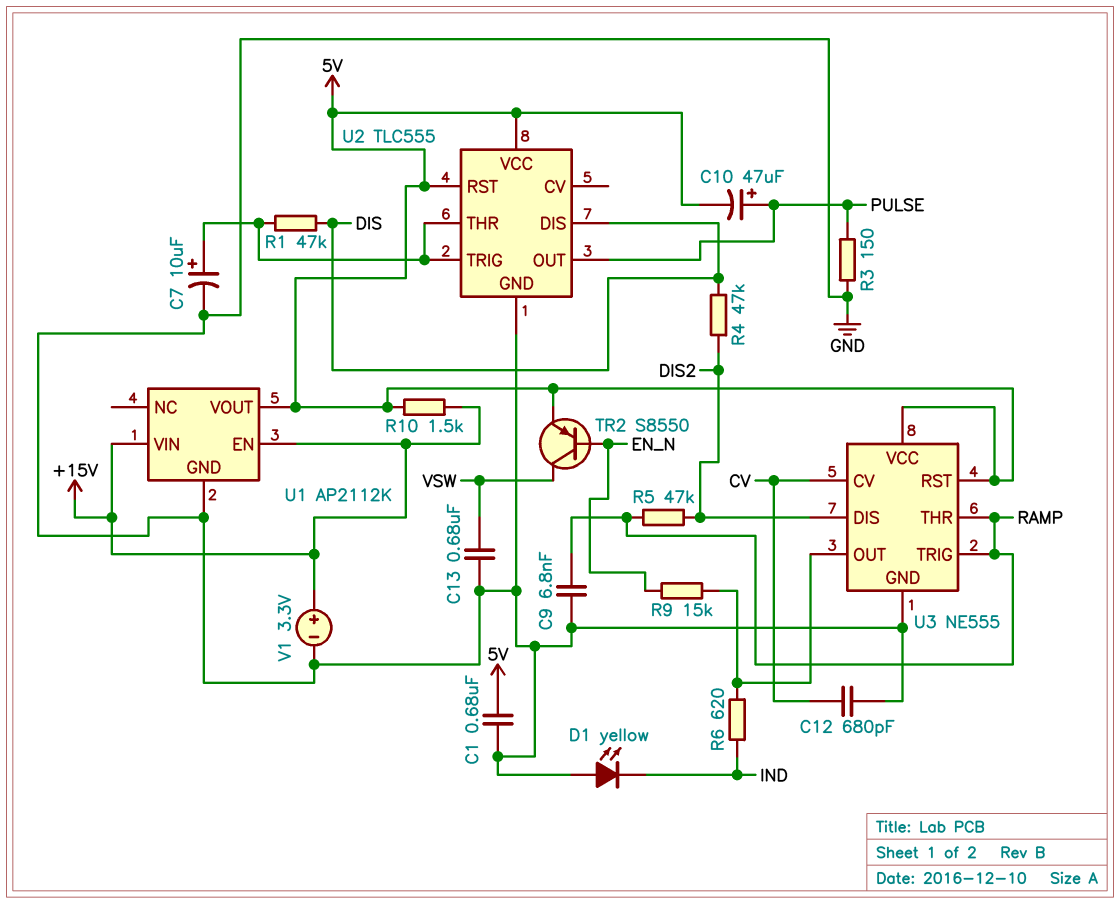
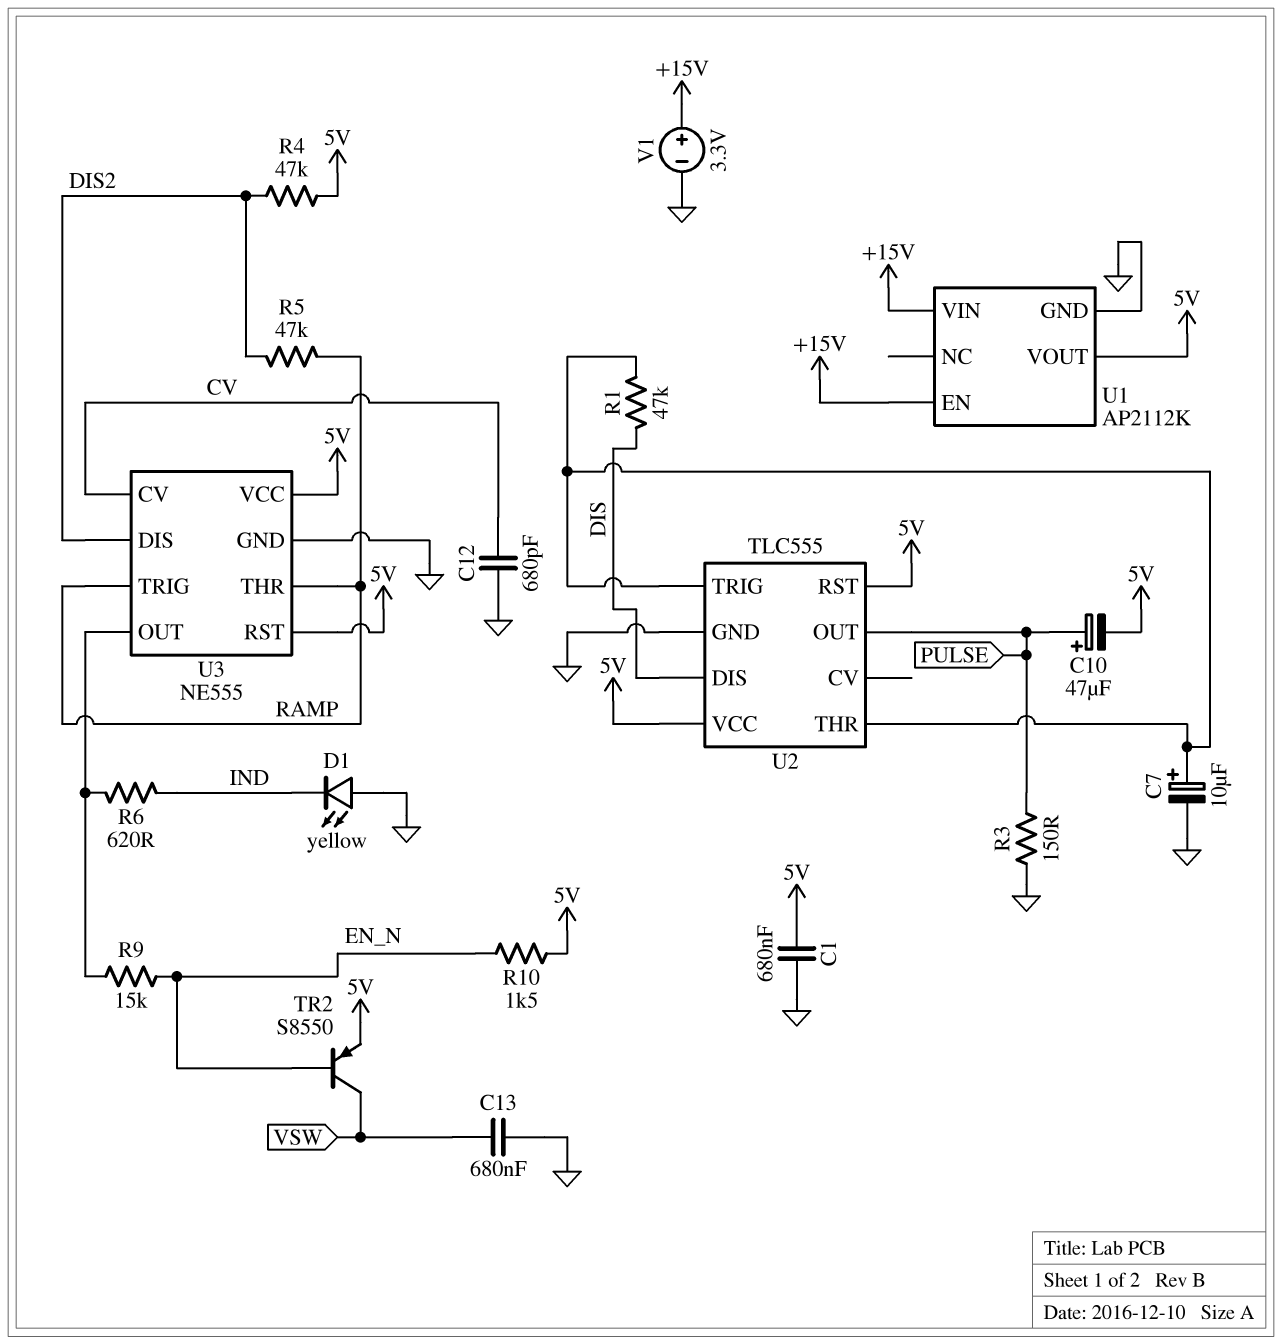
C9: 6.8nF (GND, RAMP) -> none
R4: 47k (DIS, DIS2) -> 47k (5V, DIS2)
R10: 1.5k (+15V, 5V) -> 1.5k (5V, EN_N)

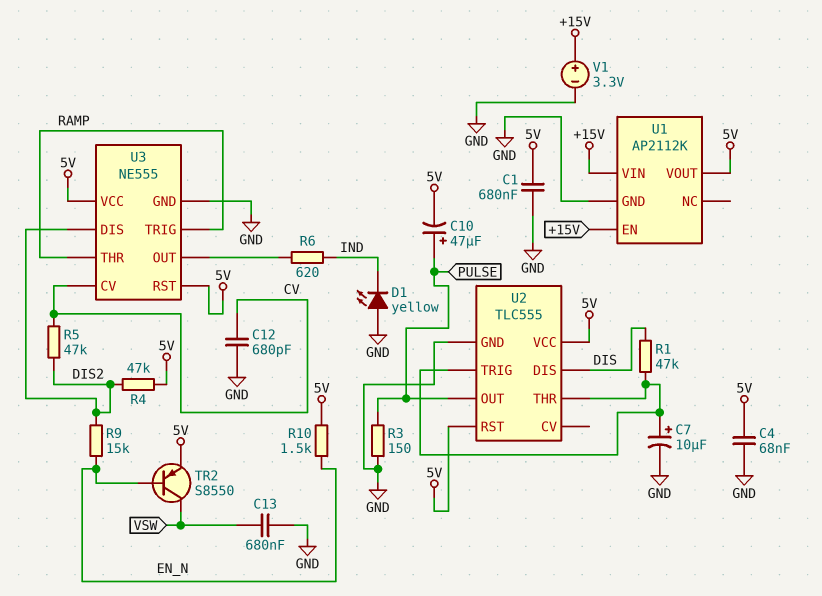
C4: none -> 68nF (5V, GND)
R5: 47k (DIS2, RAMP) -> 47k (CV, DIS2)
R9: 15k (EN_N, U3/OUT) -> 15k (DIS2, EN_N)

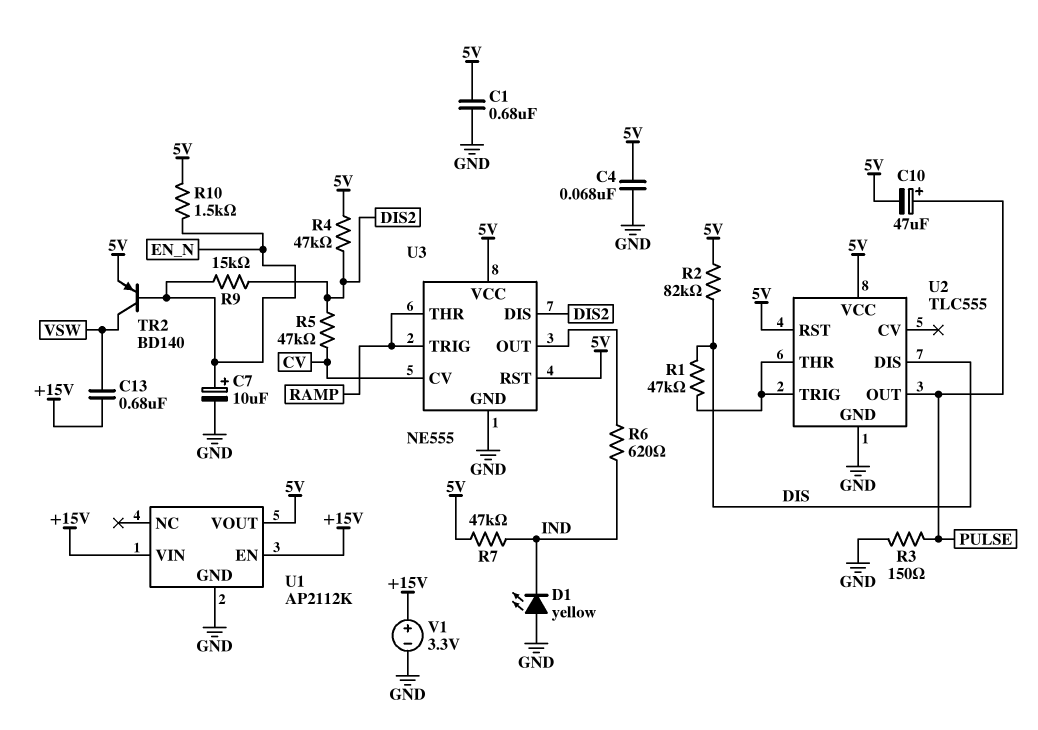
C7: 10uF (plus U2/THR, minus GND) -> 10uF (plus EN_N, minus GND)
C12: 680pF (CV, GND) -> none
C13: 680nF (GND, VSW) -> 680nF (+15V, VSW)
R2: none -> 82k (5V, DIS)
R7: none -> 47k (5V, IND)
TR2: PNP S8550 (B EN_N, C VSW, E 5V) -> PNP BD140 (B EN_N, C VSW, E 5V)

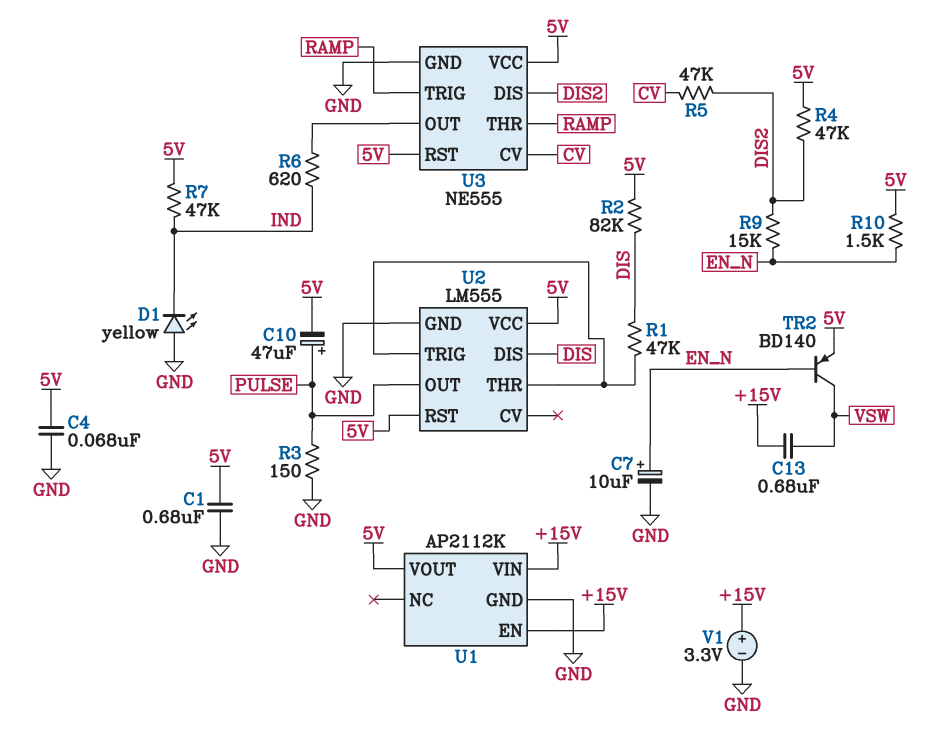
U2: TLC555 -> LM555

